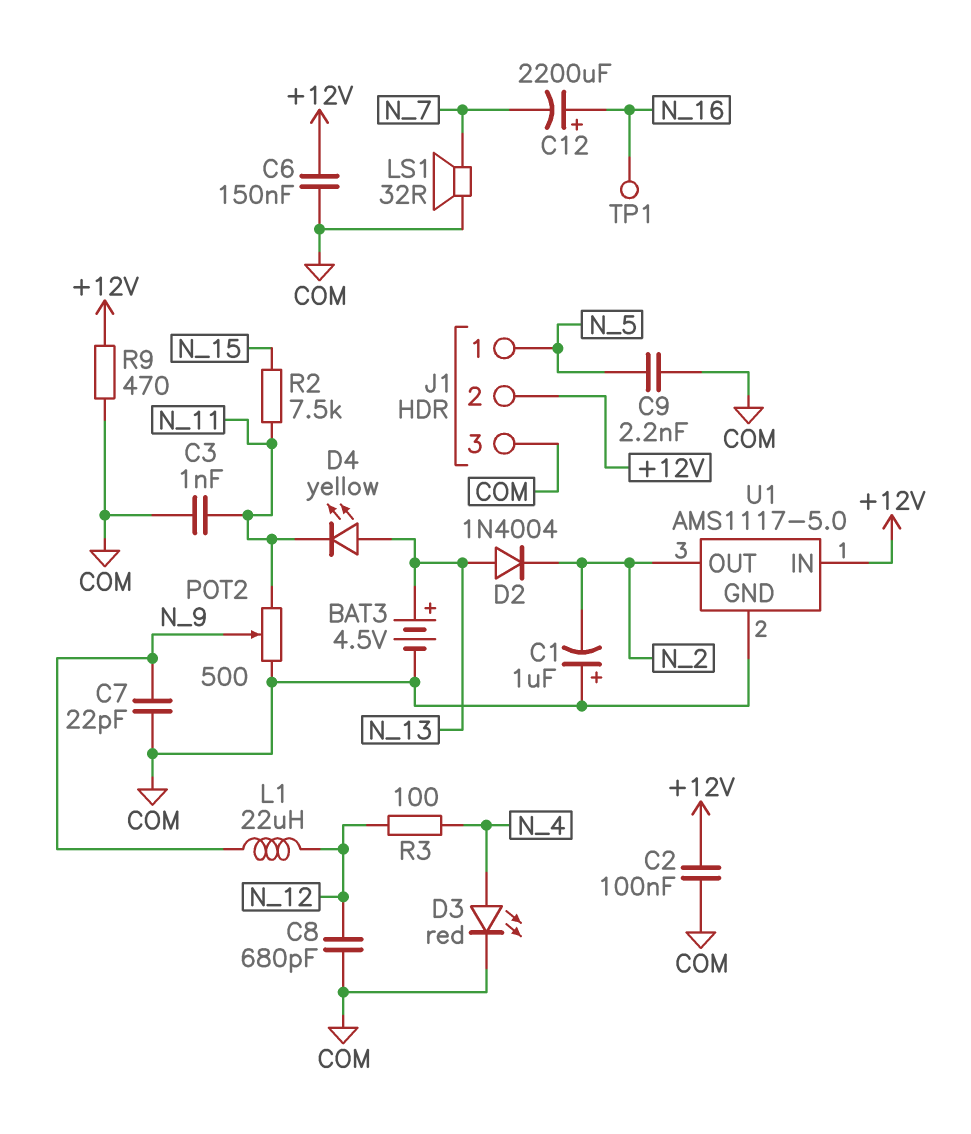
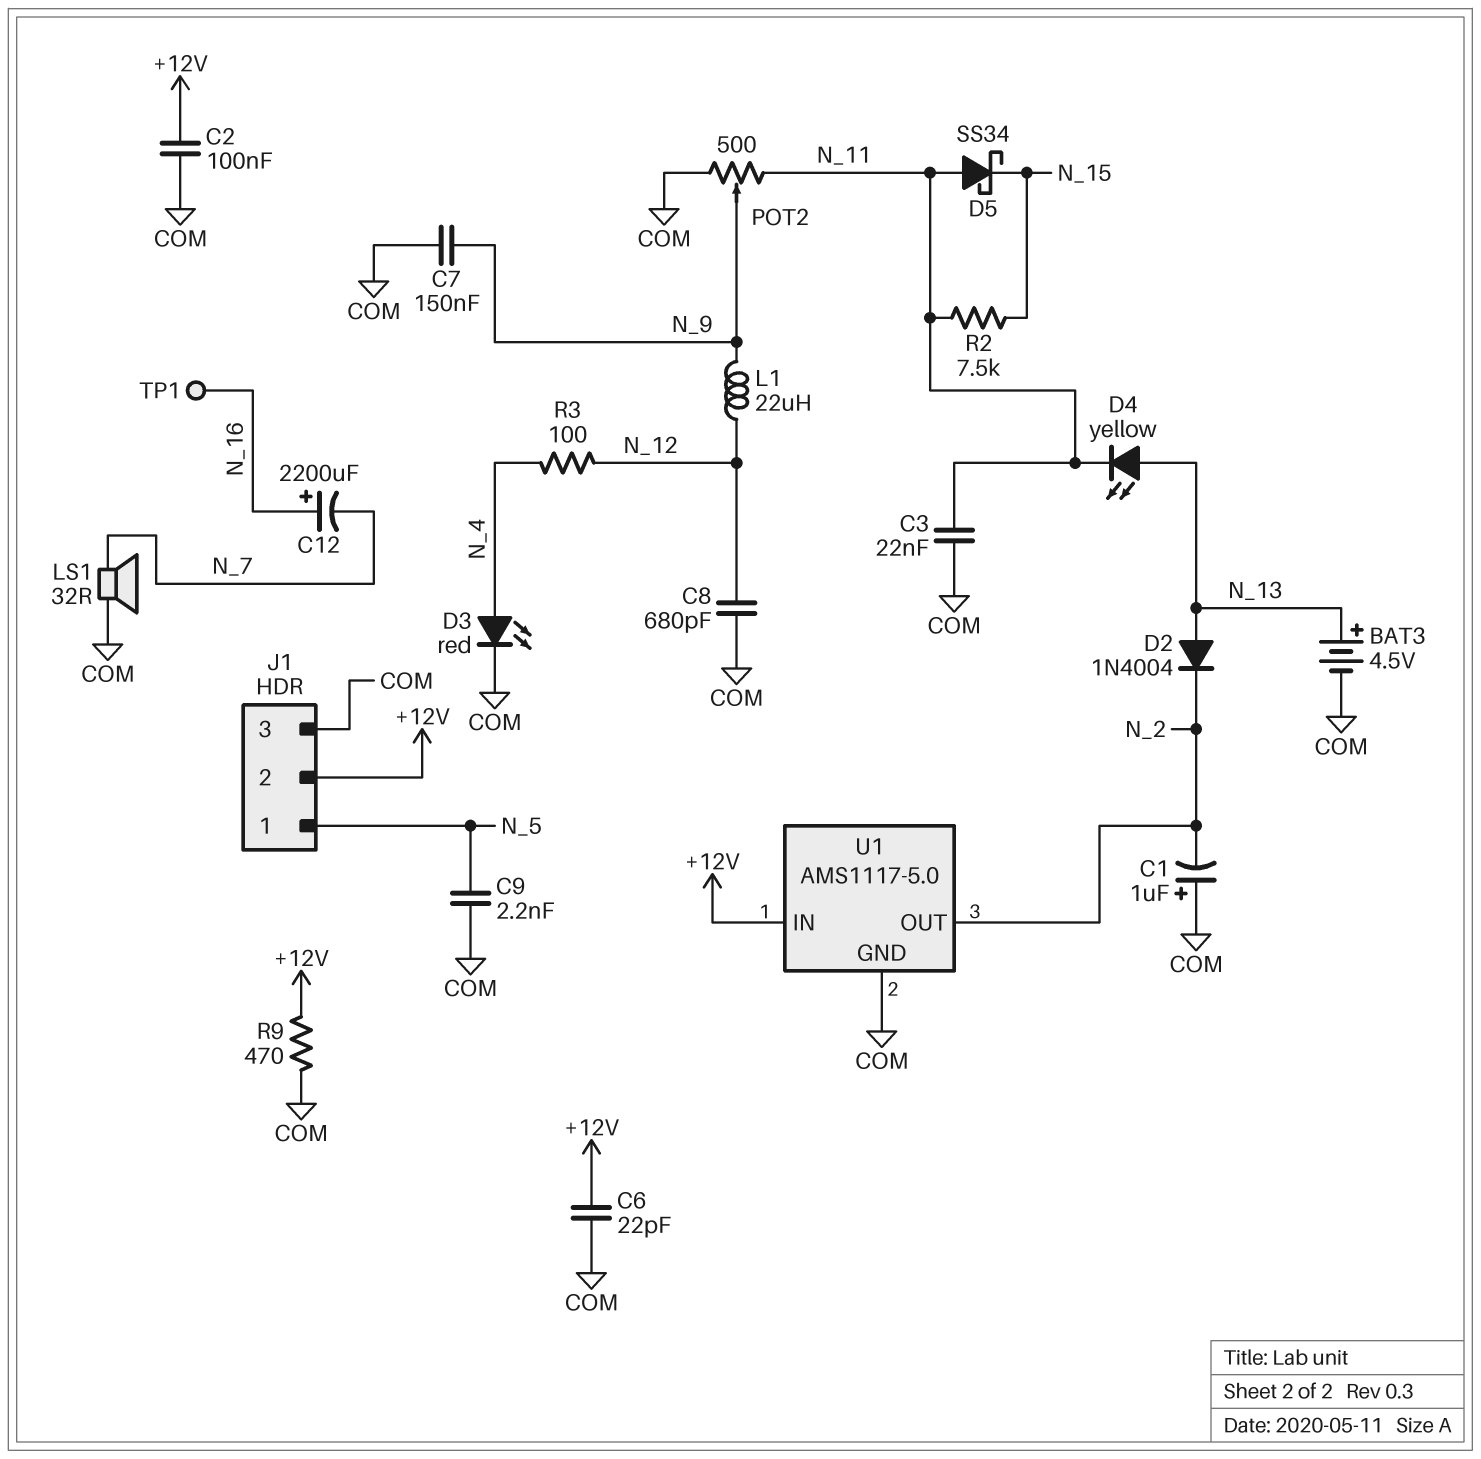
C3: 1nF (COM, N_11) -> 22nF (COM, N_11)
C6: 150nF (+12V, COM) -> 22pF (+12V, COM)
C7: 22pF (COM, N_9) -> 150nF (COM, N_9)
D5: none -> schottky SS34 (A N_11, K N_15)

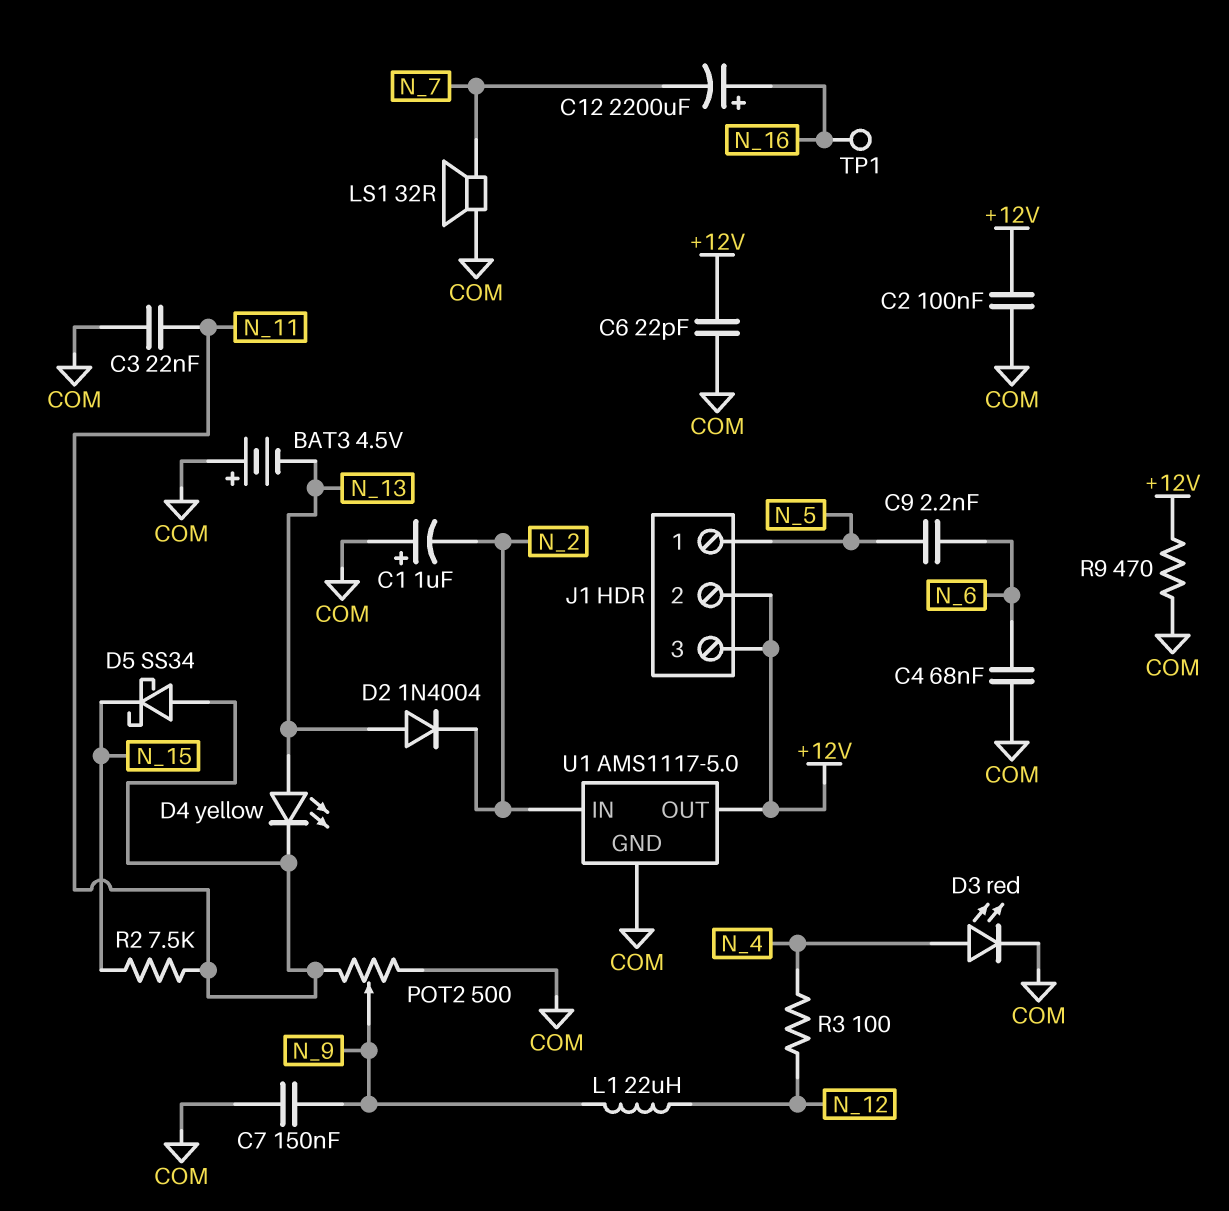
BAT3: 4.5V (plus N_13, minus COM) -> 4.5V (plus COM, minus N_13)
C4: none -> 68nF (COM, N_6)
C8: 680pF (COM, N_12) -> none
C9: 2.2nF (COM, N_5) -> 2.2nF (N_5, N_6)
J1 pin 3: COM -> +12V
U1 pin IN: +12V -> N_2
U1 pin OUT: N_2 -> +12V

